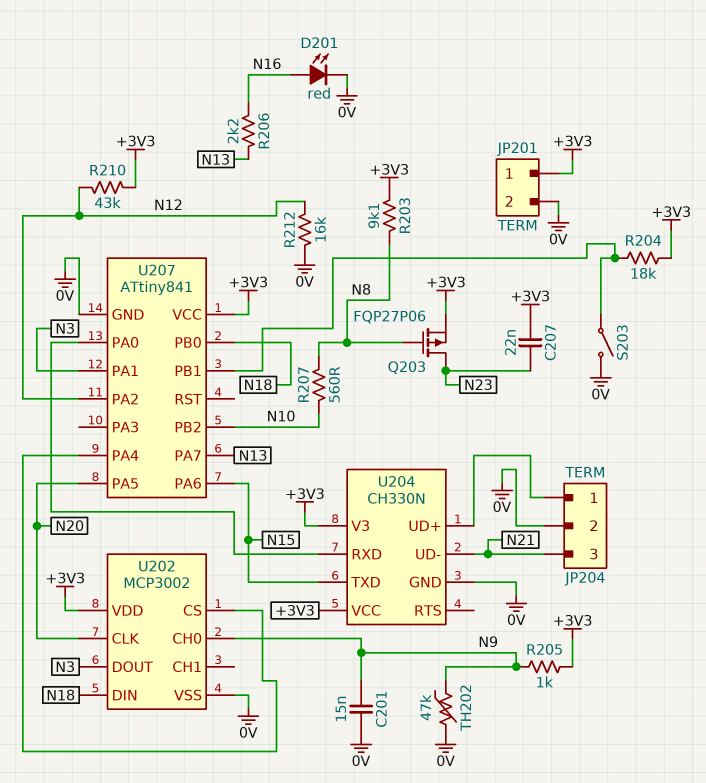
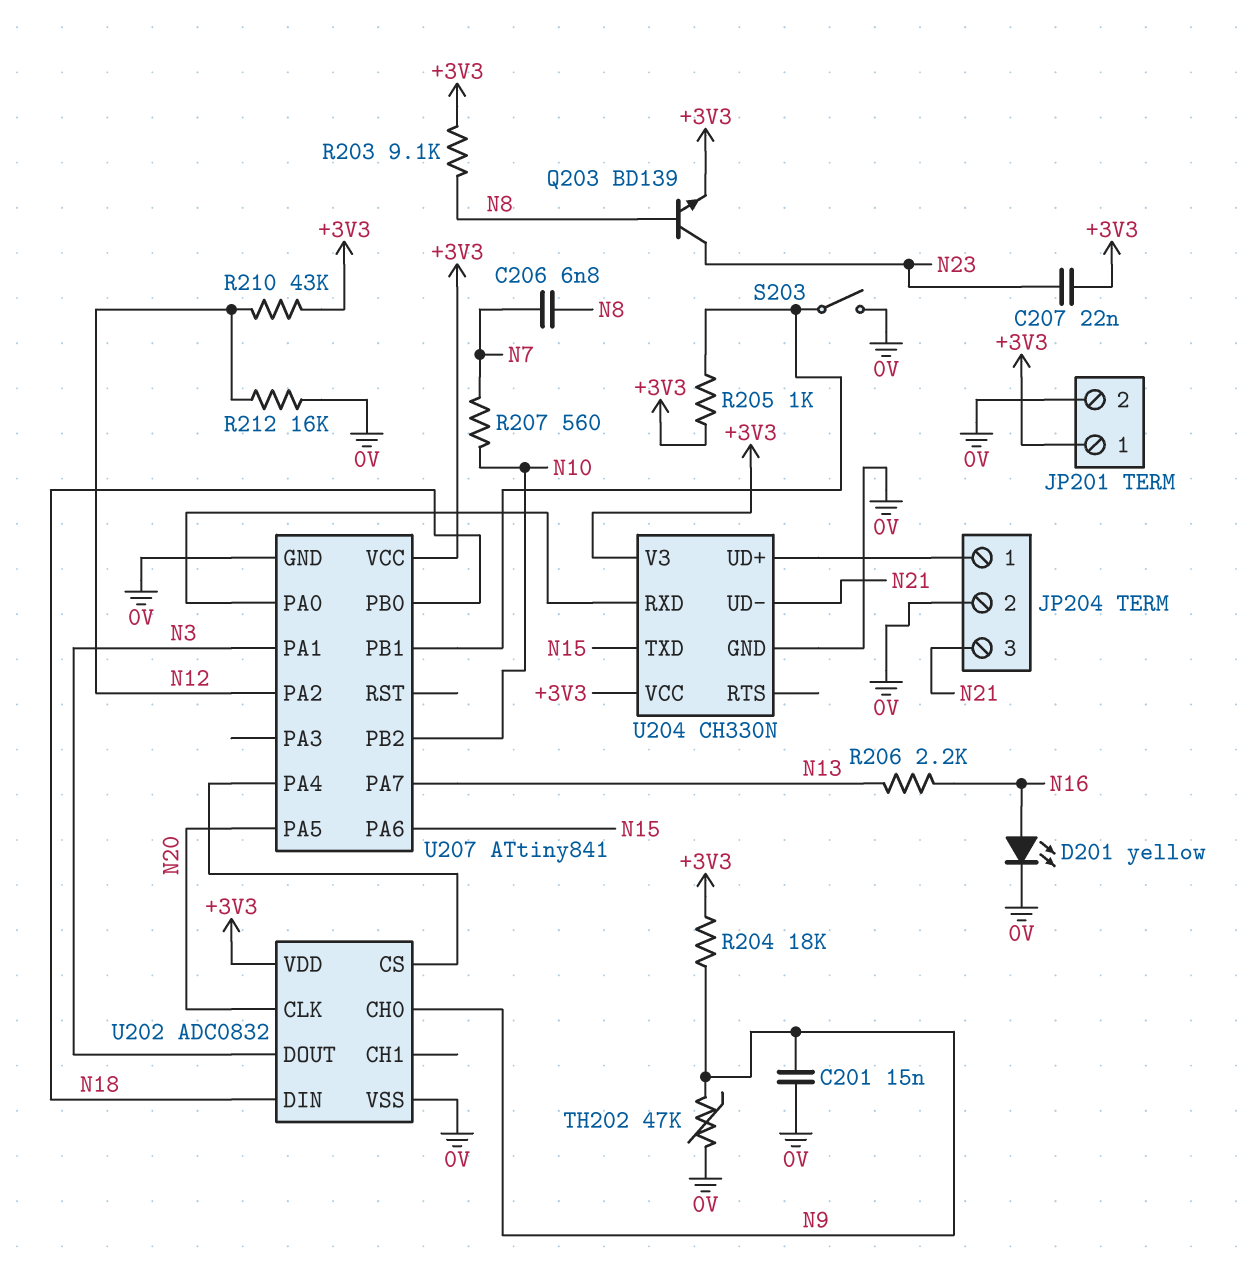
C206: none -> 6.8nF (N7, N8)
D201: LED red (A N16, K 0V) -> LED yellow (A N16, K 0V)
Q203: PMOS FQP27P06 (G N8, D N23, S +3V3) -> NPN BD139 (B N8, C N23, E +3V3)
R204: 18k (+3V3, U207/PB1) -> 18k (+3V3, N9)
R205: 1k (+3V3, N9) -> 1k (+3V3, U207/PB1)
R207: 560 (N8, N10) -> 560 (N7, N10)
U202: MCP3002 -> ADC0832

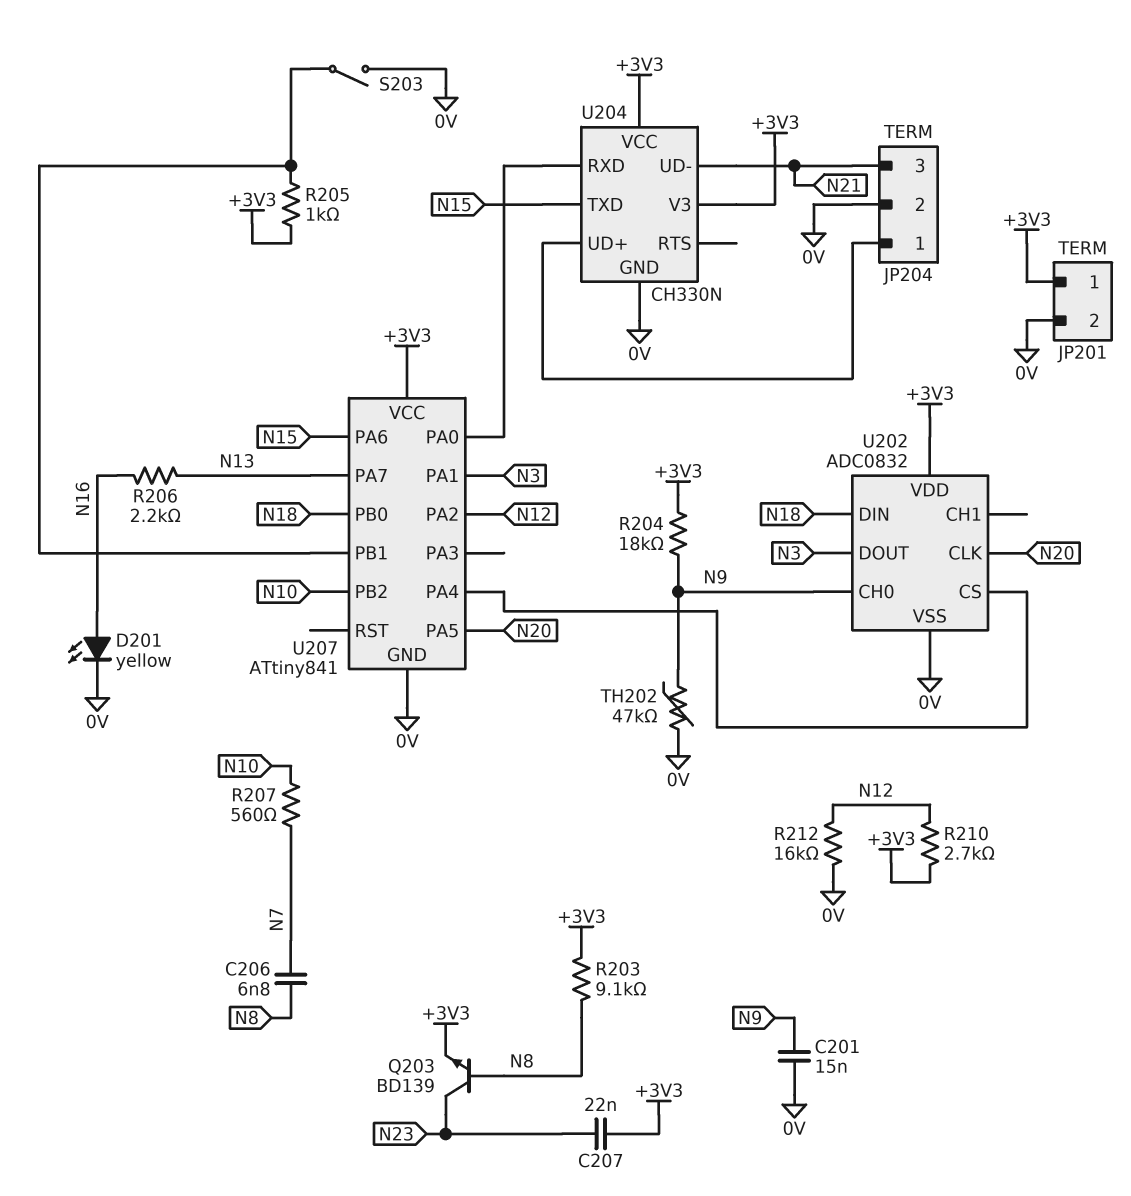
R210: 43k (+3V3, N12) -> 2.7k (+3V3, N12)

